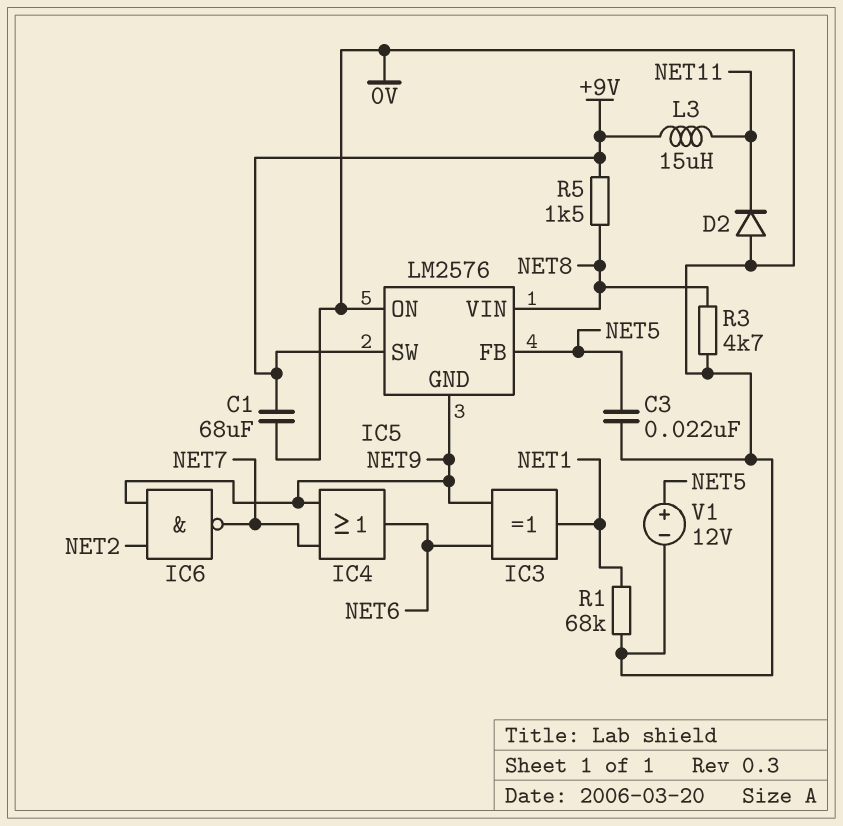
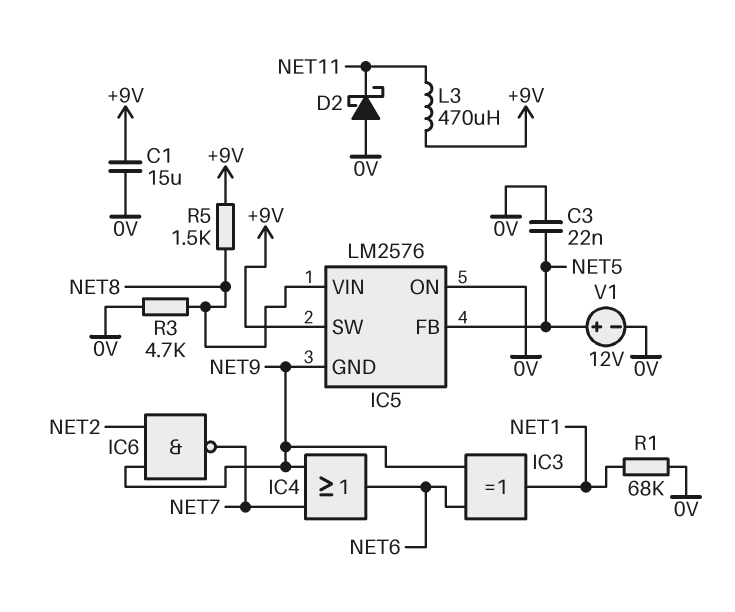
C1: 68uF (+9V, 0V) -> 15uF (+9V, 0V)
D2: diode (A 0V, K NET11) -> schottky (A 0V, K NET11)
L3: 15uH (+9V, NET11) -> 470uH (+9V, NET11)

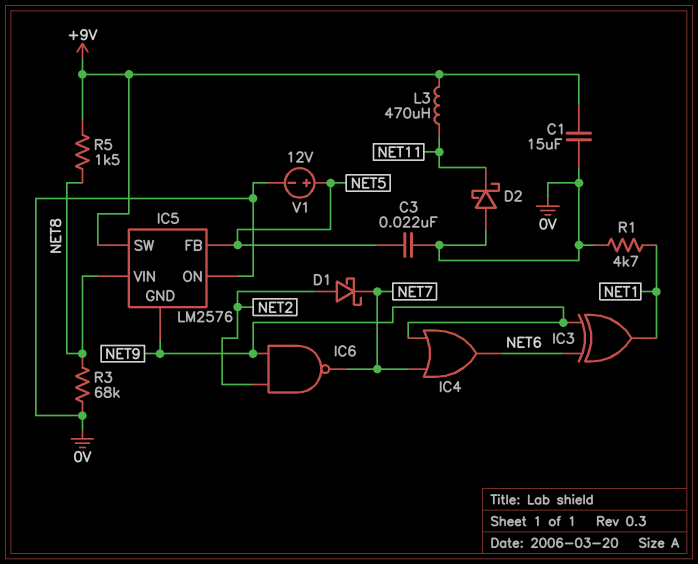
D1: none -> schottky (A NET2, K NET7)
R1: 68k (0V, NET1) -> 4.7k (0V, NET1)
R3: 4.7k (0V, NET8) -> 68k (0V, NET8)

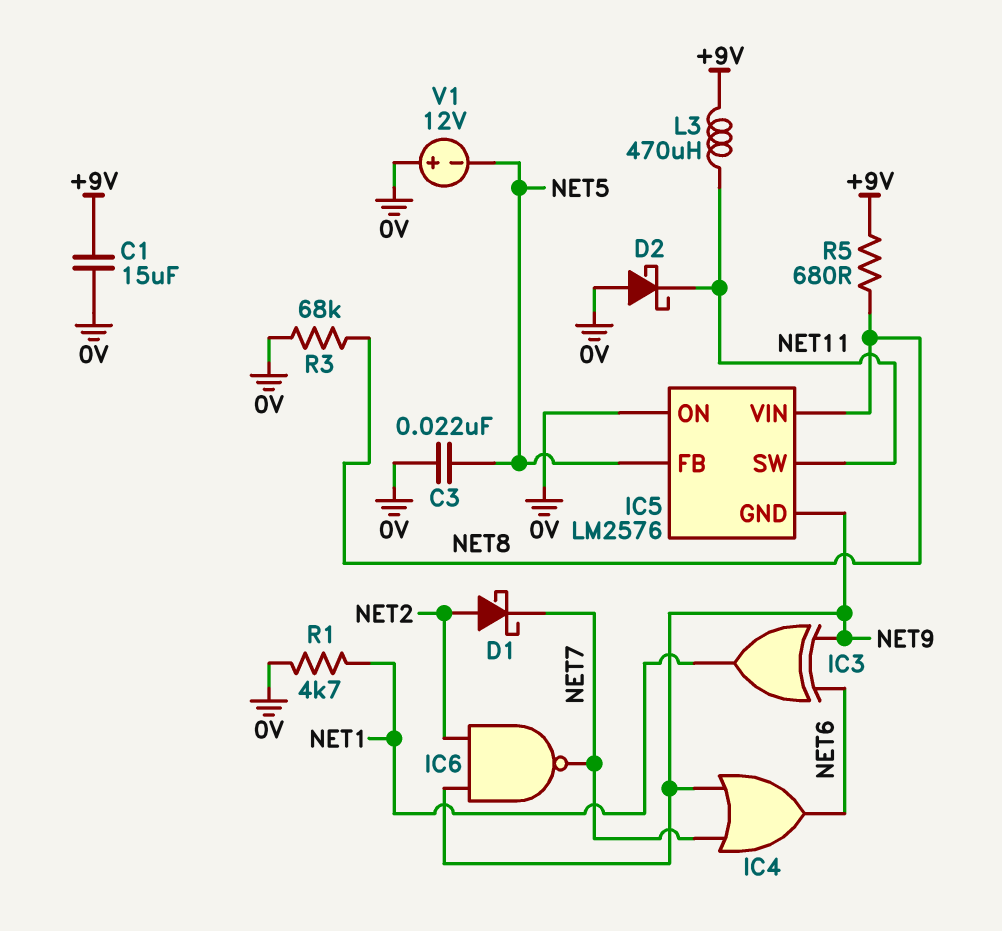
IC5 pin SW: +9V -> NET11
R5: 1.5k (+9V, NET8) -> 680 (+9V, NET8)
V1: 12V (plus NET5, minus 0V) -> 12V (plus 0V, minus NET5)

